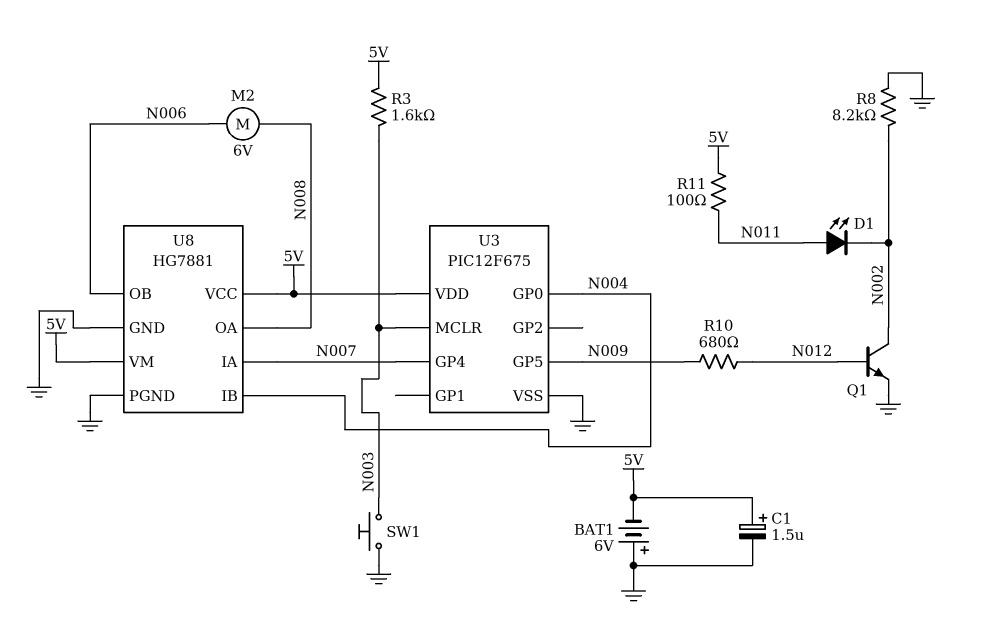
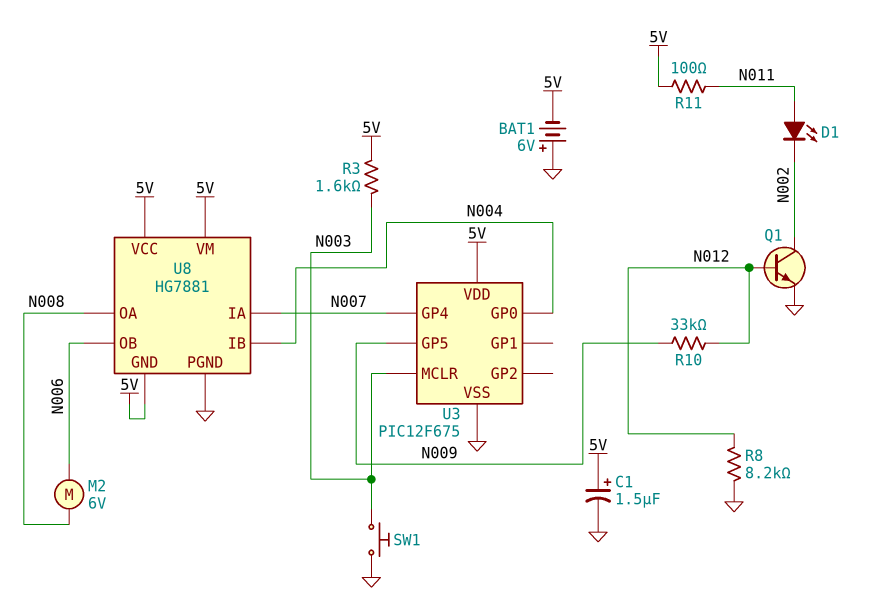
R8: 8.2k (GND, N002) -> 8.2k (GND, N012)
R10: 680 (N009, N012) -> 33k (N009, N012)
U8 pin GND: GND -> 5V

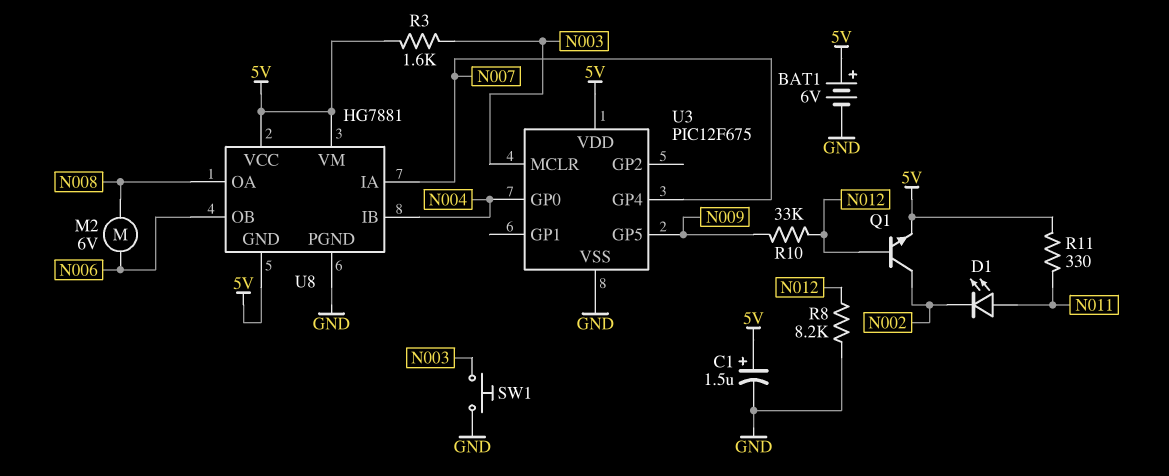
BAT1: 6V (plus GND, minus 5V) -> 6V (plus 5V, minus GND)
Q1: NPN (B N012, C N002, E GND) -> NPN (B N012, C N002, E 5V)
R11: 100 (5V, N011) -> 330 (5V, N011)

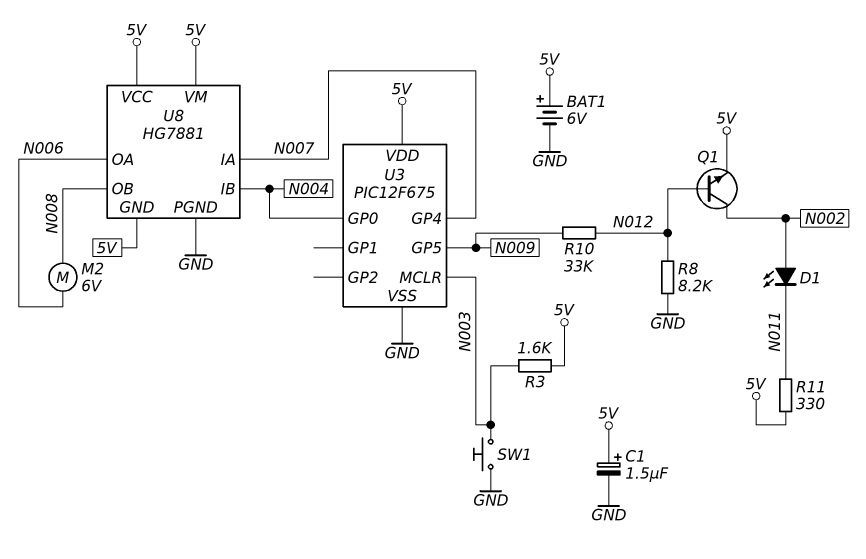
D1: LED (A N011, K N002) -> LED (A N002, K N011)
U8 pin OA: N008 -> N006
U8 pin OB: N006 -> N008

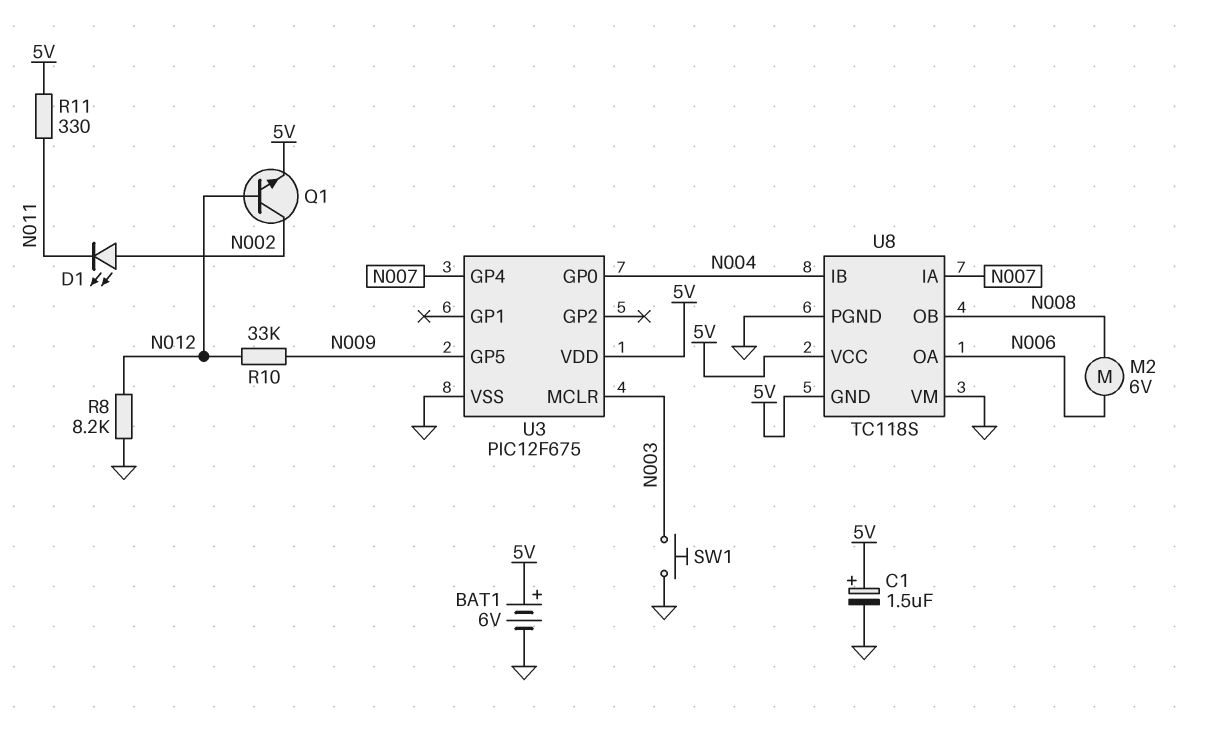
R3: 1.6k (5V, N003) -> none
U8: HG7881 -> TC118S
U8 pin VM: 5V -> GND

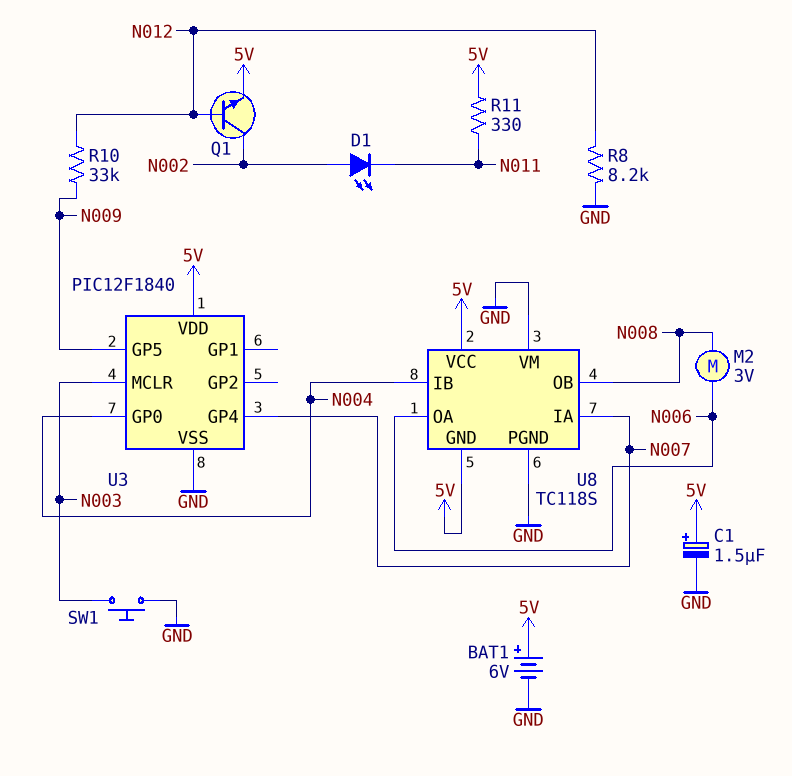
M2: motor 6V (N006, N008) -> motor 3V (N006, N008)
U3: PIC12F675 -> PIC12F1840

